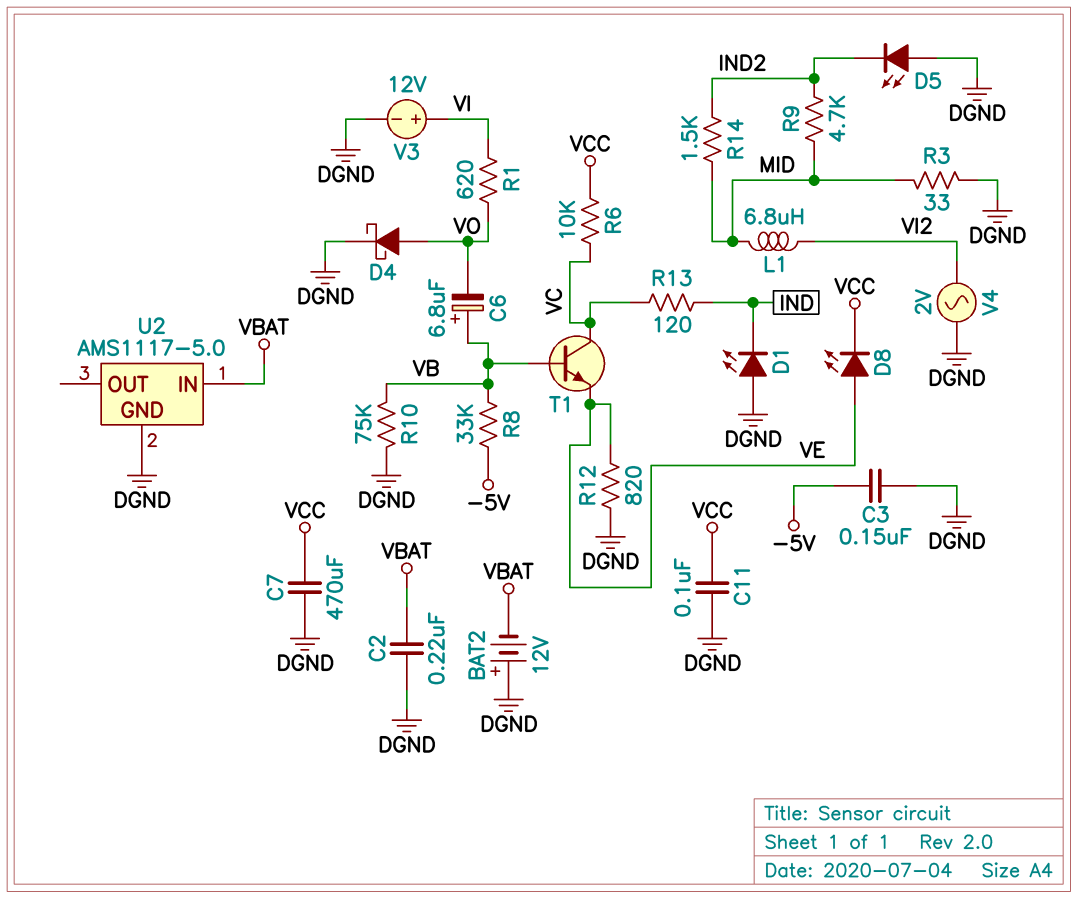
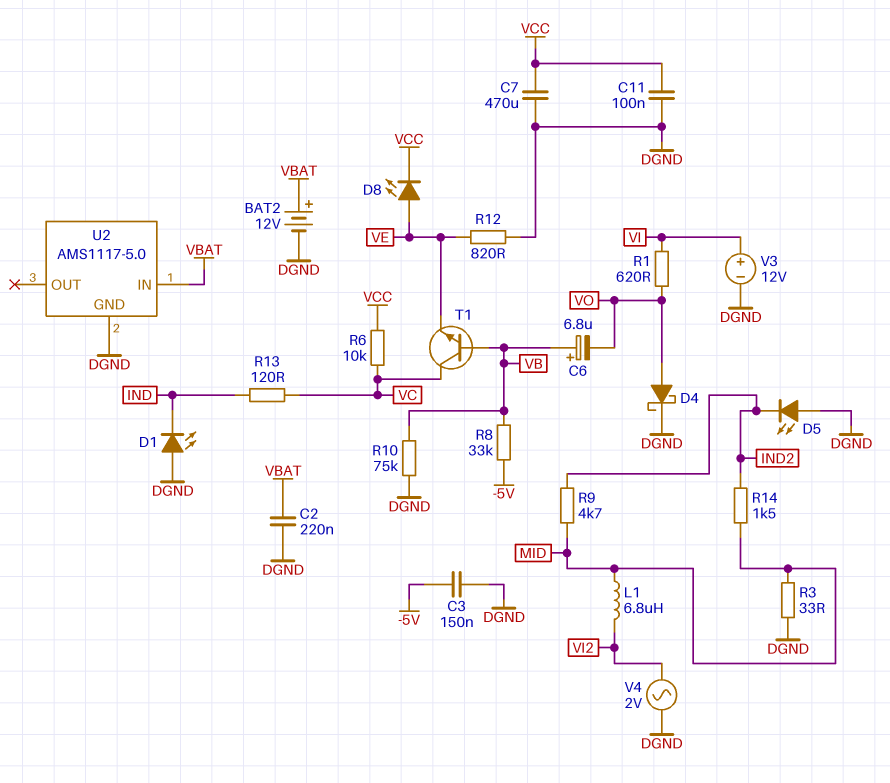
BAT2: 12V (plus DGND, minus VBAT) -> 12V (plus VBAT, minus DGND)

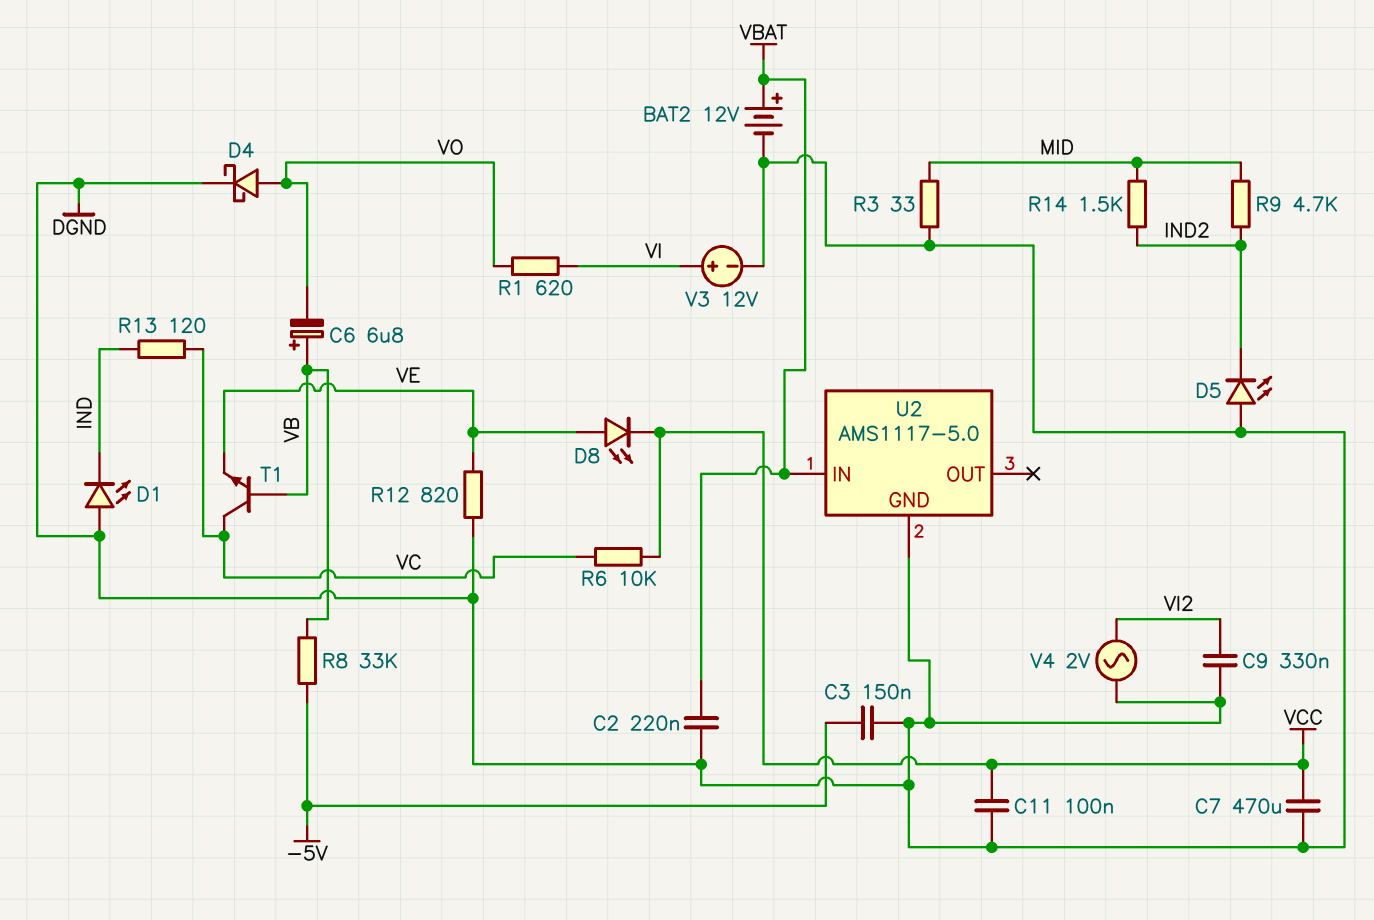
C9: none -> 330nF (DGND, VI2)
L1: 6.8uH (MID, VI2) -> none
R10: 75k (DGND, VB) -> none

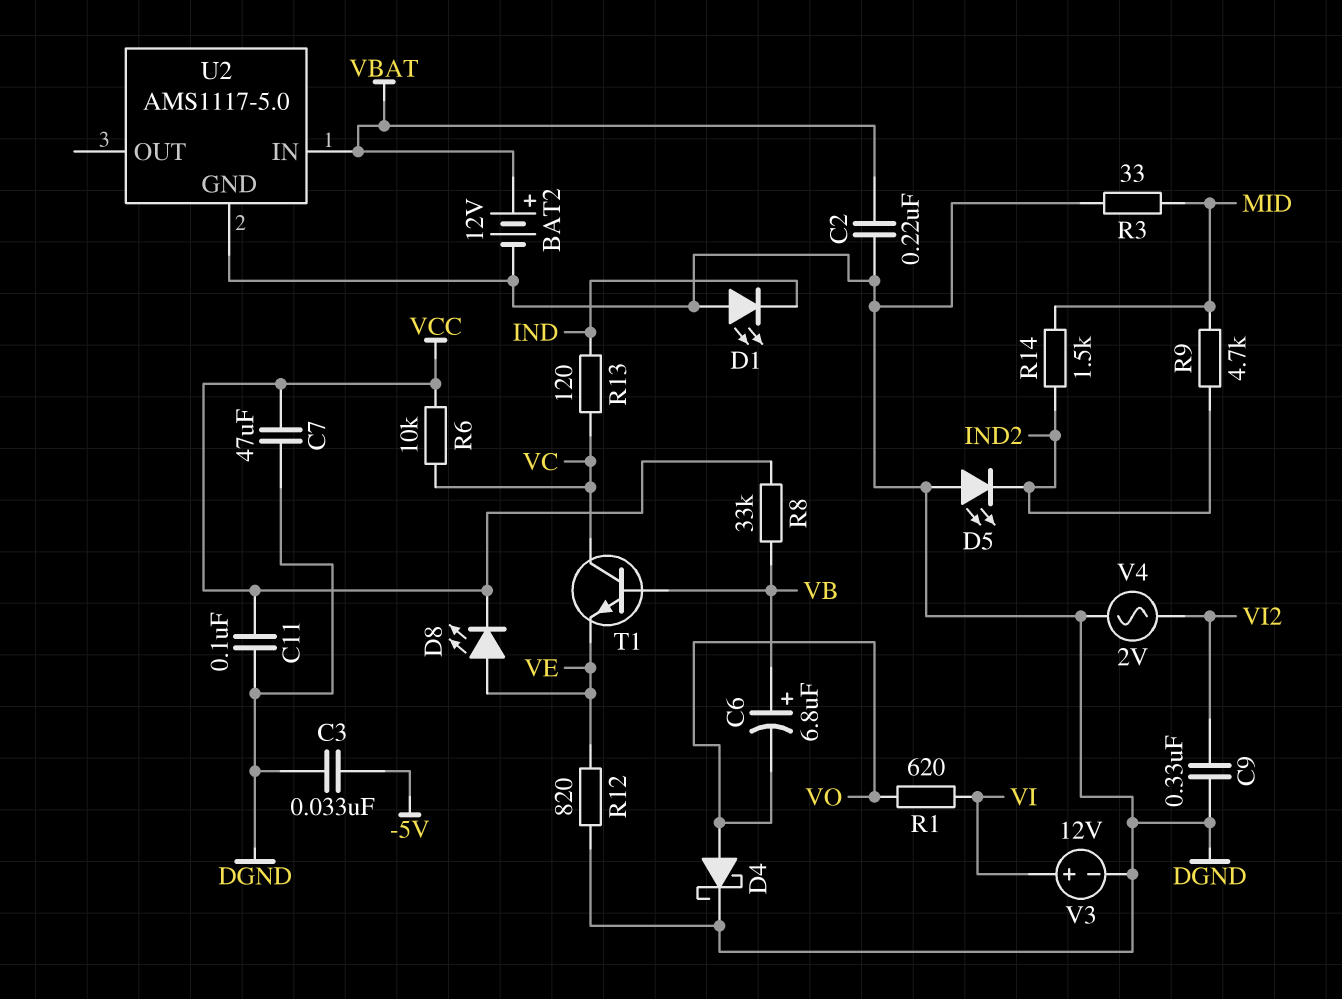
C3: 150nF (-5V, DGND) -> 33nF (-5V, DGND)
C7: 470uF (DGND, VCC) -> 47uF (DGND, VCC)
R8: 33k (-5V, VB) -> 33k (VB, VCC)

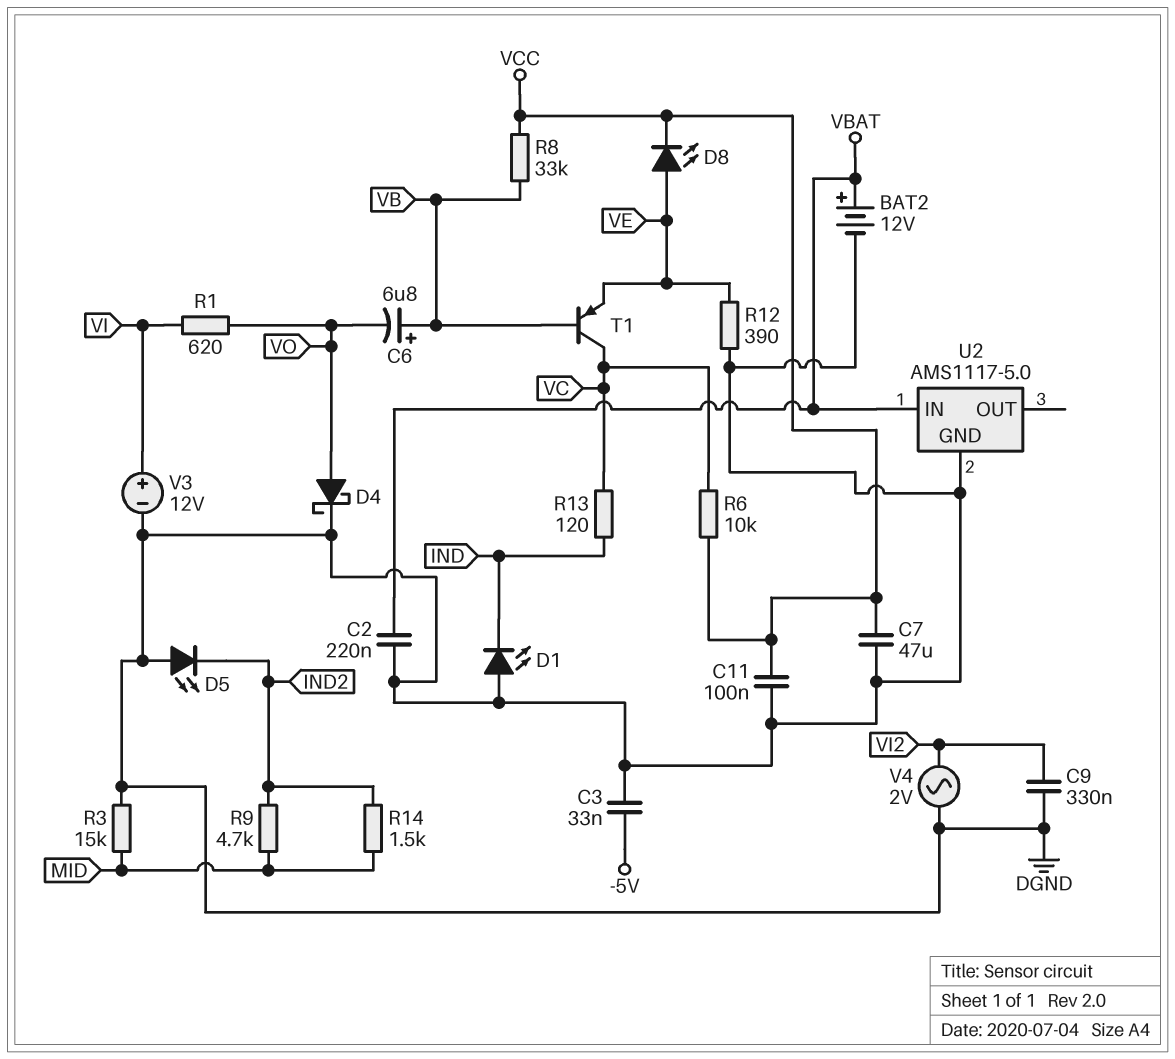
R3: 33 (DGND, MID) -> 15k (DGND, MID)
R12: 820 (DGND, VE) -> 390 (DGND, VE)
T1: NPN (B VB, C VC, E VE) -> PNP (B VB, C VC, E VE)

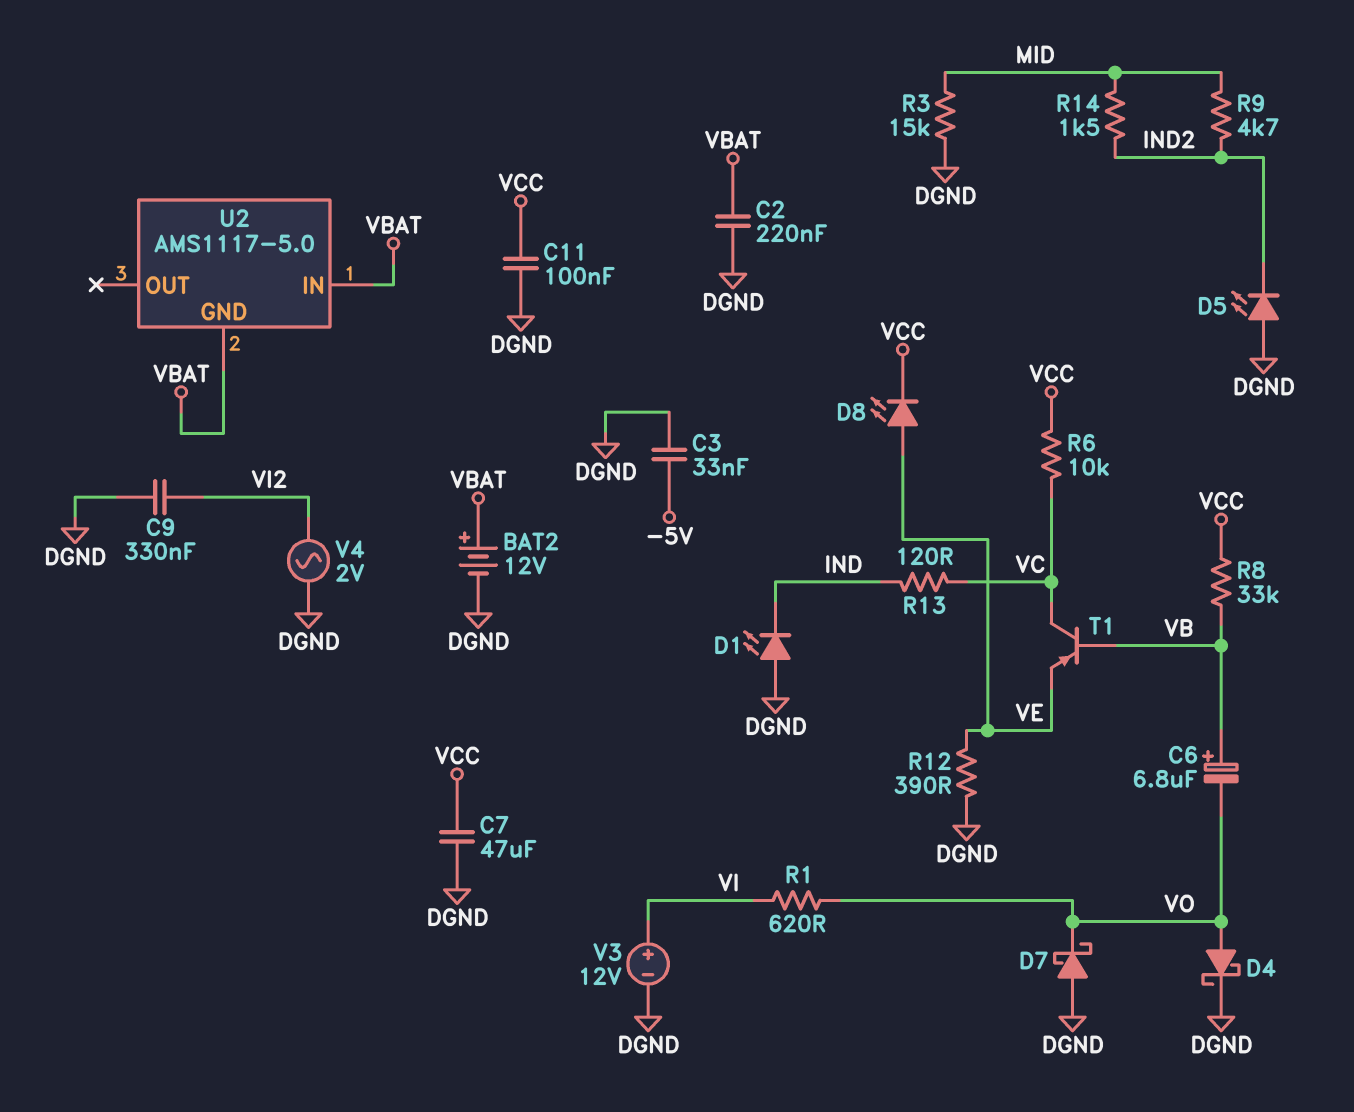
D7: none -> schottky (A DGND, K VO)
U2 pin GND: DGND -> VBAT

